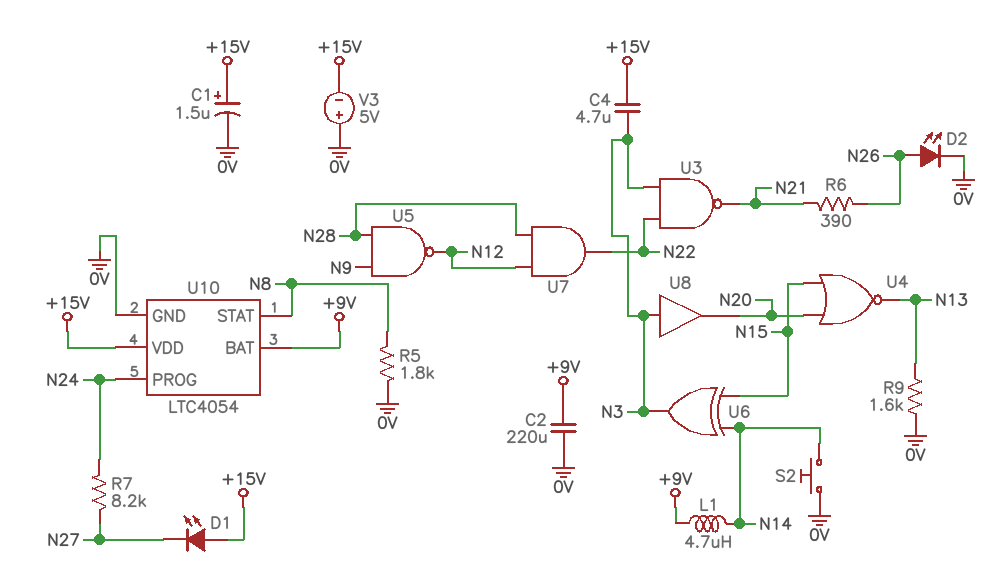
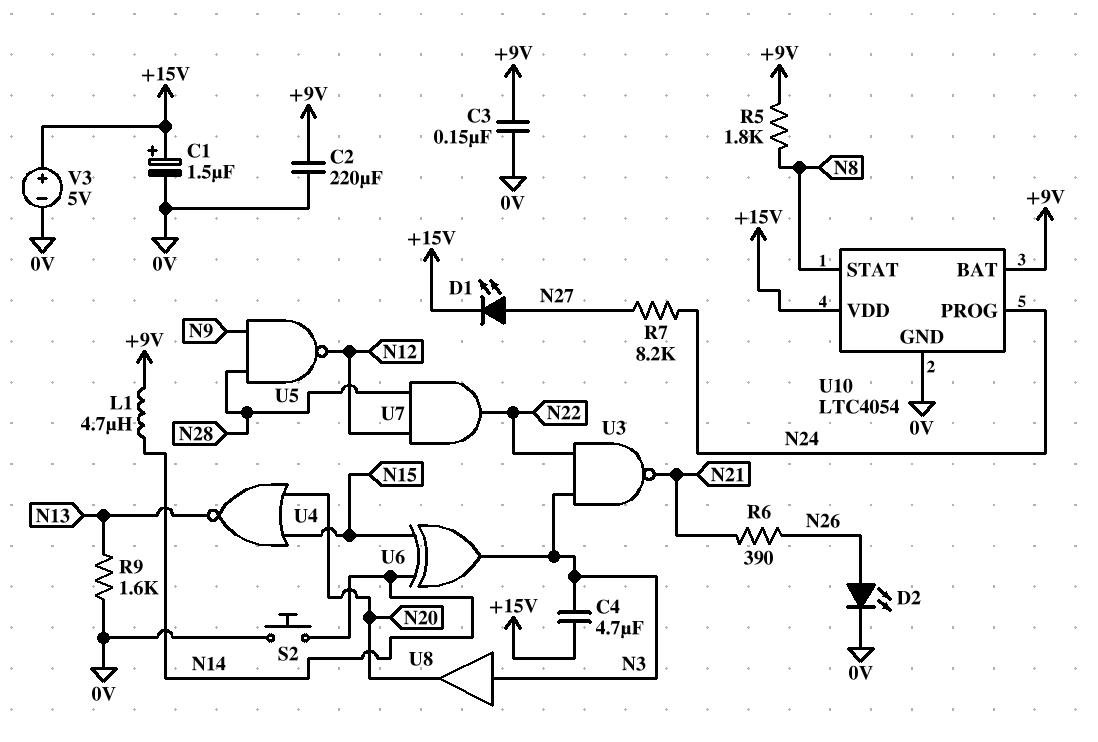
C3: none -> 150nF (+9V, 0V)
D1: LED (A +15V, K N27) -> LED (A N27, K +15V)
R5: 1.8k (0V, N8) -> 1.8k (+9V, N8)
V3: 5V (plus 0V, minus +15V) -> 5V (plus +15V, minus 0V)

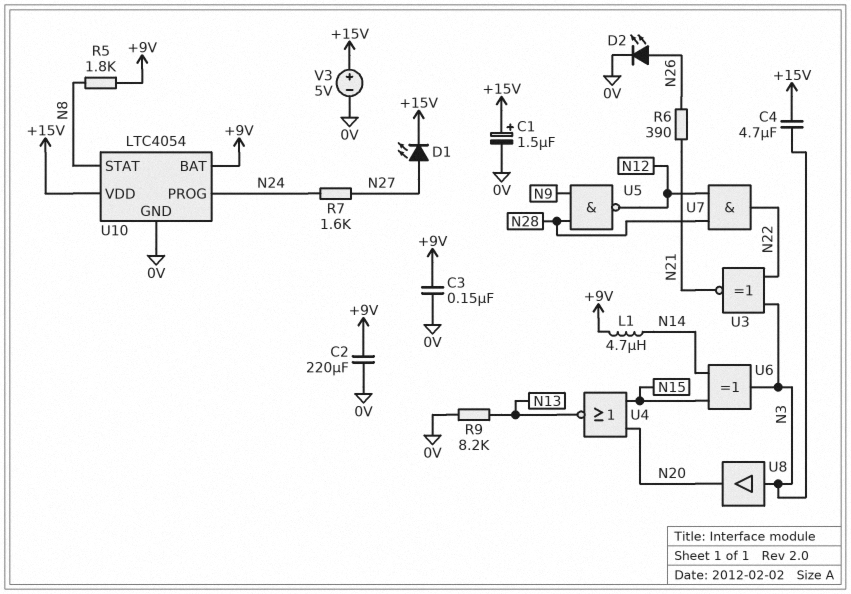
R7: 8.2k (N24, N27) -> 1.6k (N24, N27)
R9: 1.6k (0V, N13) -> 8.2k (0V, N13)
S2: button (0V, N14) -> none
U3: NAND (in N3, in N22, out N21) -> XNOR (in N3, in N22, out N21)

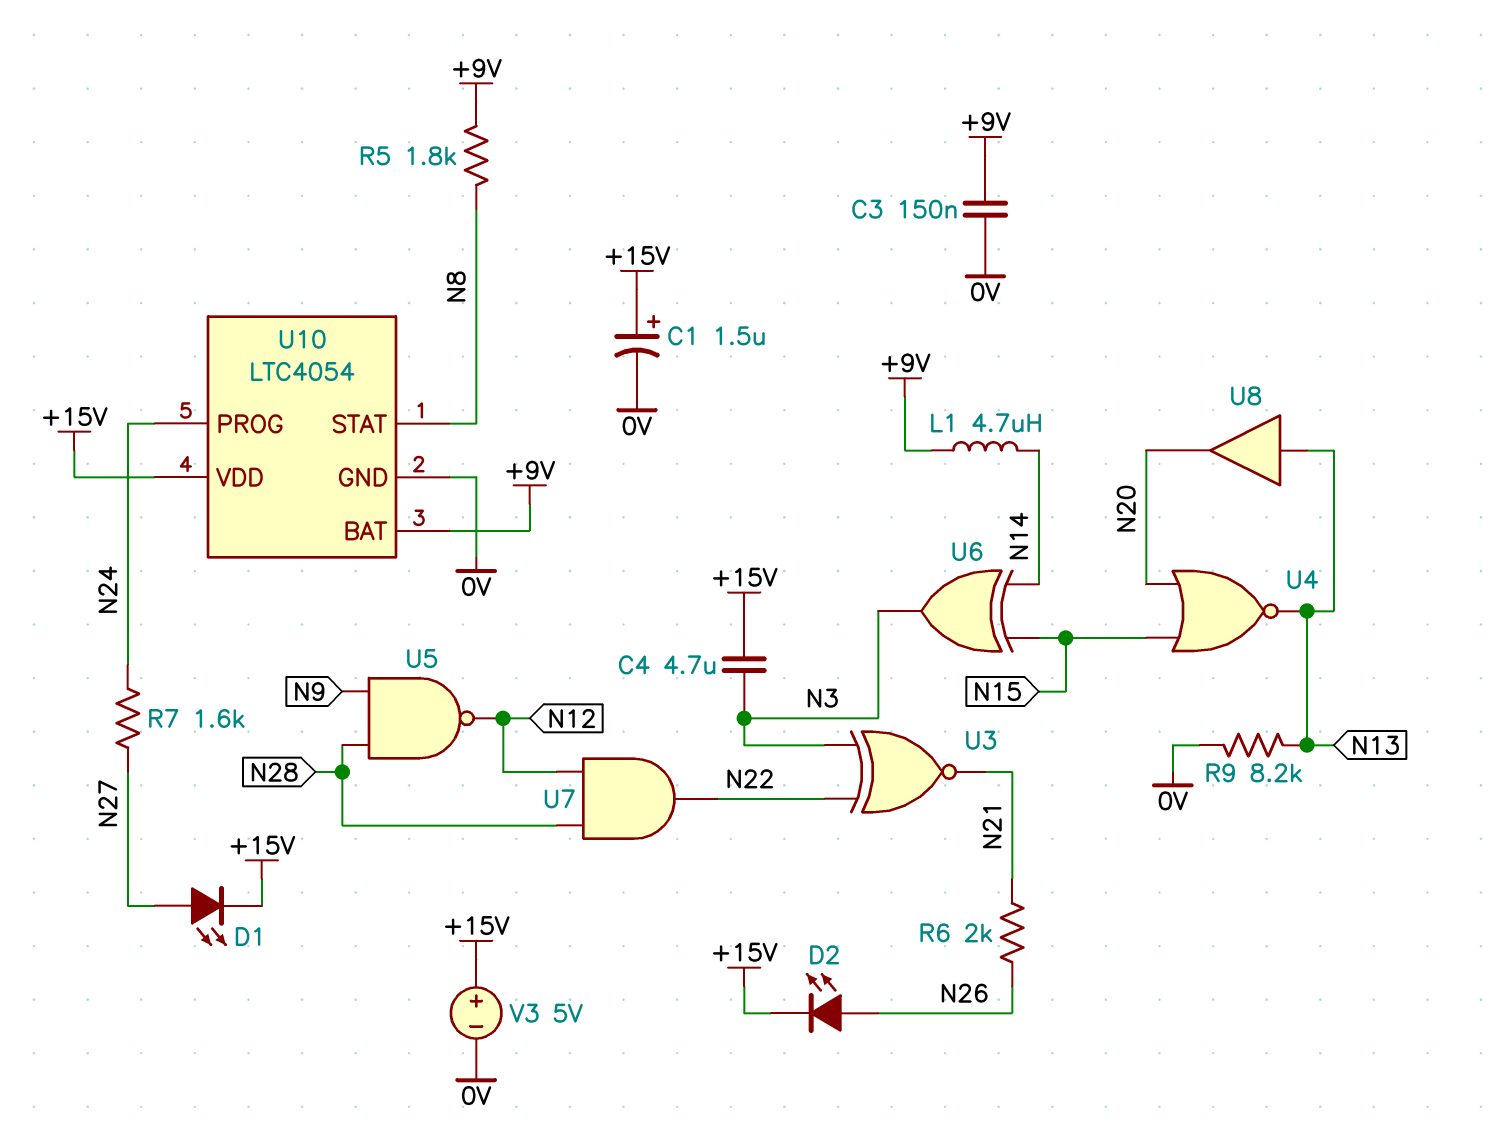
C2: 220uF (+9V, 0V) -> none
D2: LED (A N26, K 0V) -> LED (A N26, K +15V)
R6: 390 (N21, N26) -> 2k (N21, N26)
U8: buffer (in N3, out N20) -> buffer (in N13, out N20)

